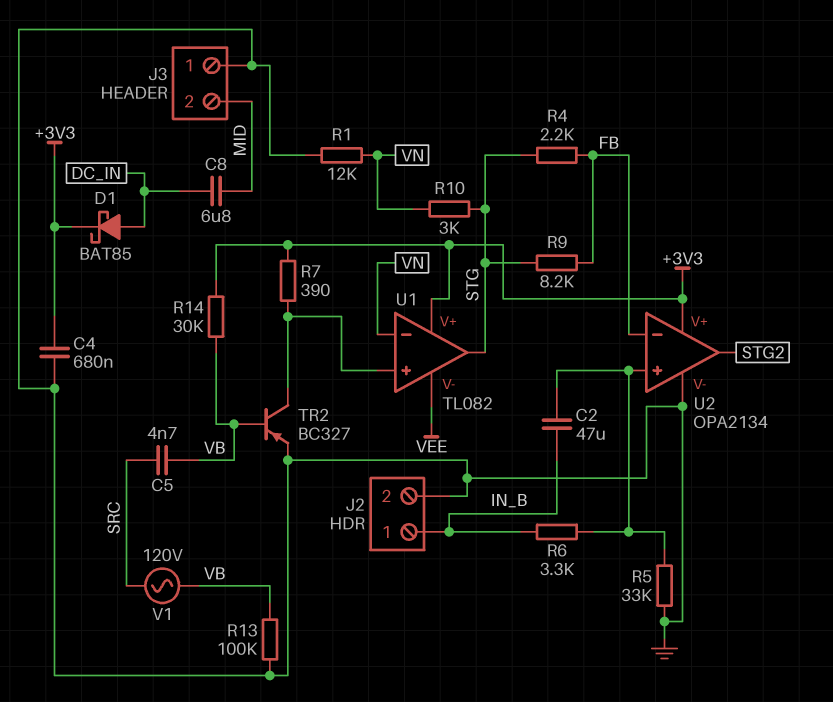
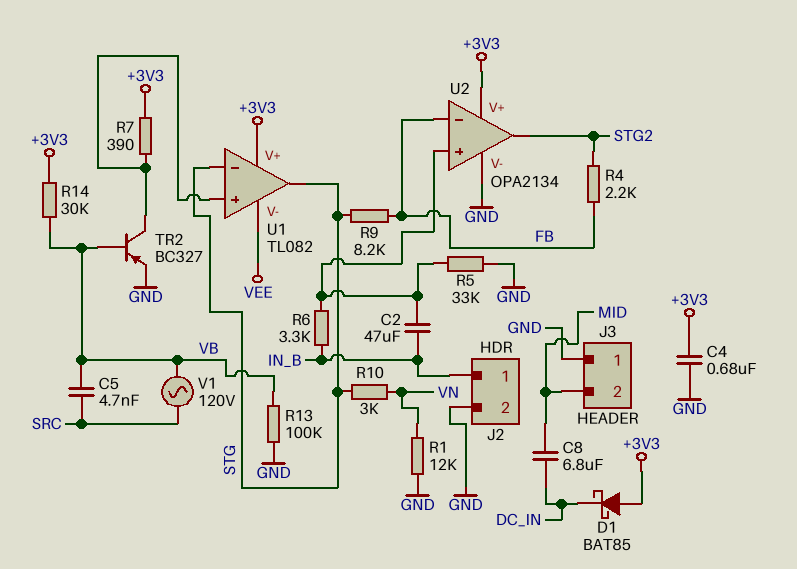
D1: schottky BAT85 (A DC_IN, K +3V3) -> schottky BAT85 (A +3V3, K DC_IN)
R4: 2.2k (FB, STG) -> 2.2k (FB, STG2)
U1 pin in-: VN -> STG

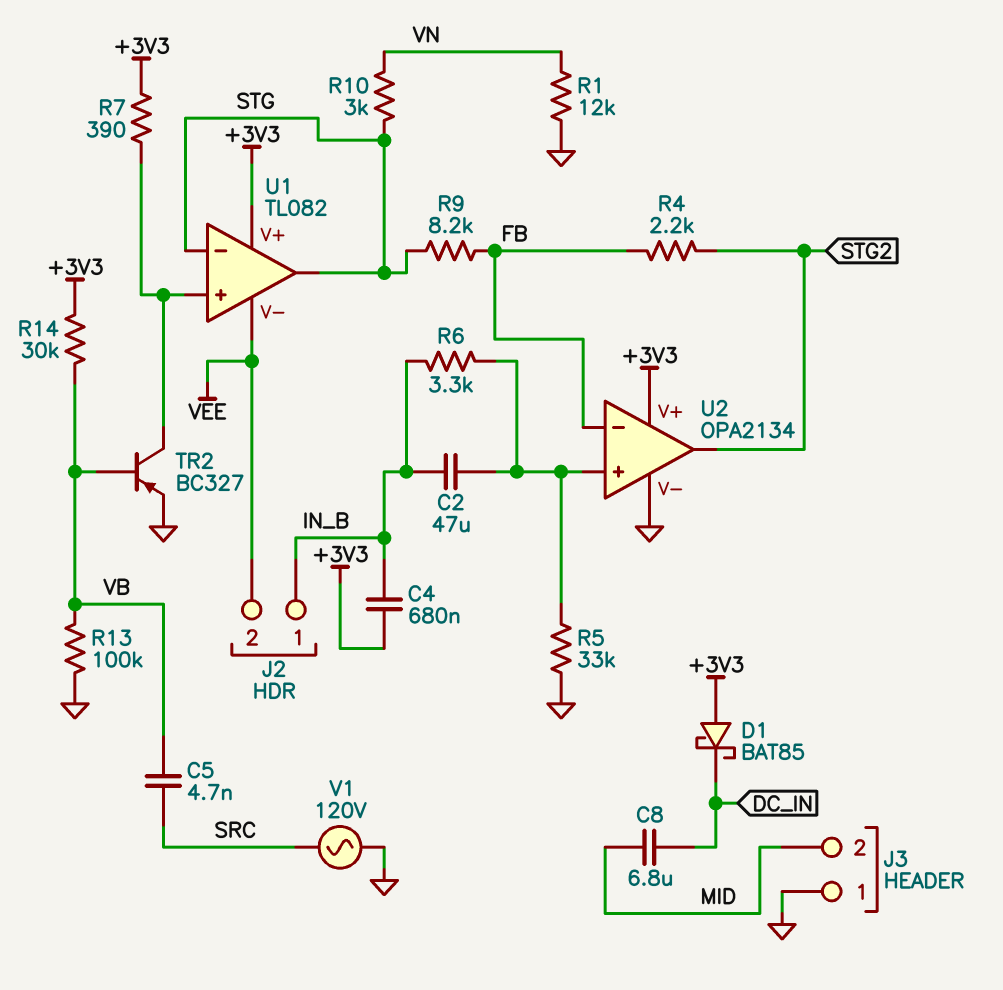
C4: 680nF (+3V3, GND) -> 680nF (+3V3, IN_B)
J2 pin 2: GND -> VEE
V1: AC 120V (SRC, VB) -> AC 120V (GND, SRC)

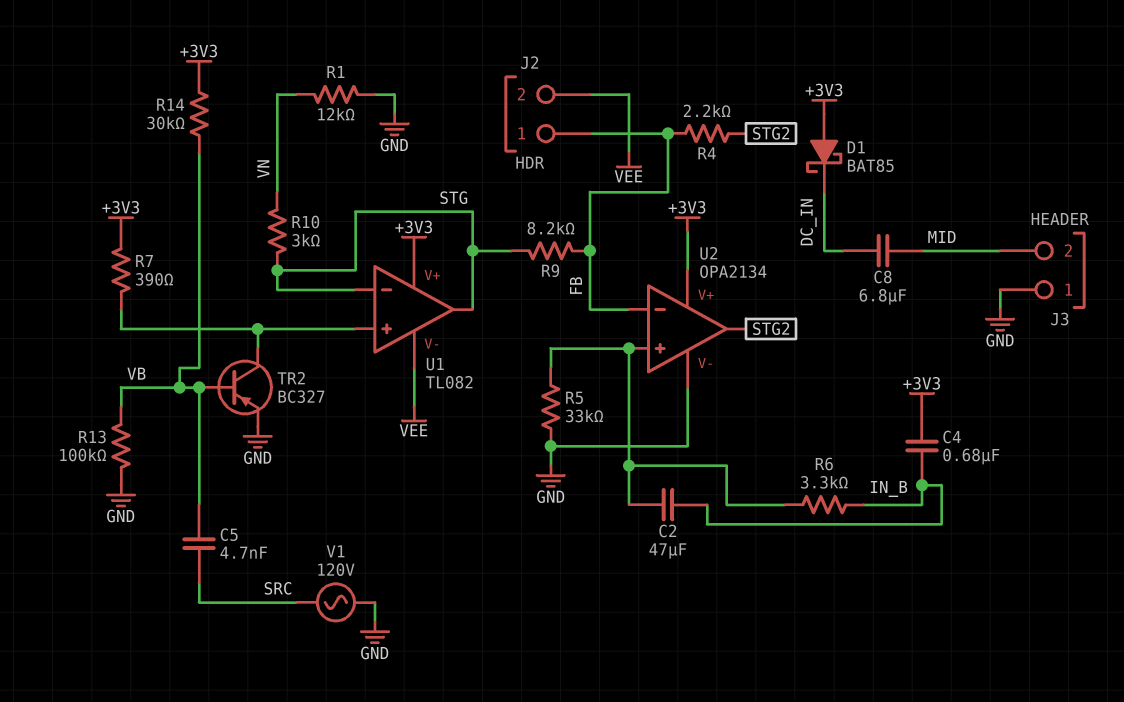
J2 pin 1: IN_B -> FB

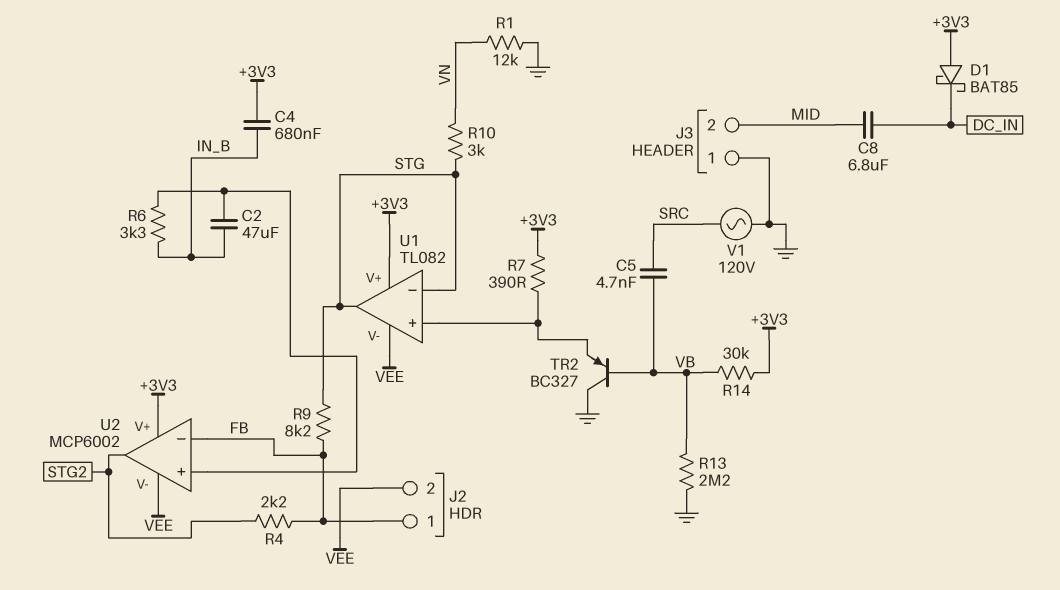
R5: 33k (GND, U2/in+) -> none
R13: 100k (GND, VB) -> 2.2M (GND, VB)
TR2: PNP BC327 (B VB, C U1/in+, E GND) -> PNP BC327 (B VB, C GND, E U1/in+)
U2: OPA2134 -> MCP6002
U2 pin V-: GND -> VEE

